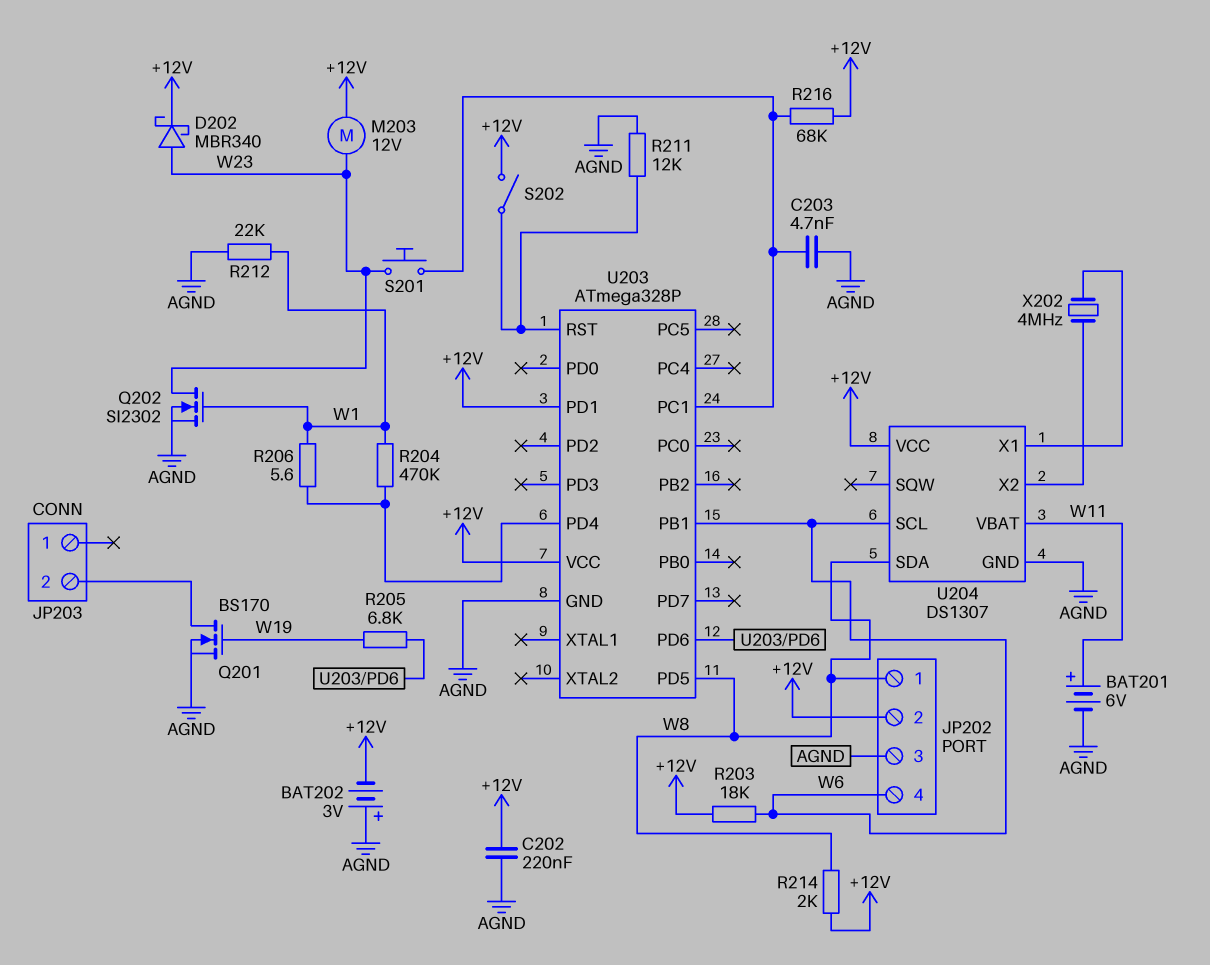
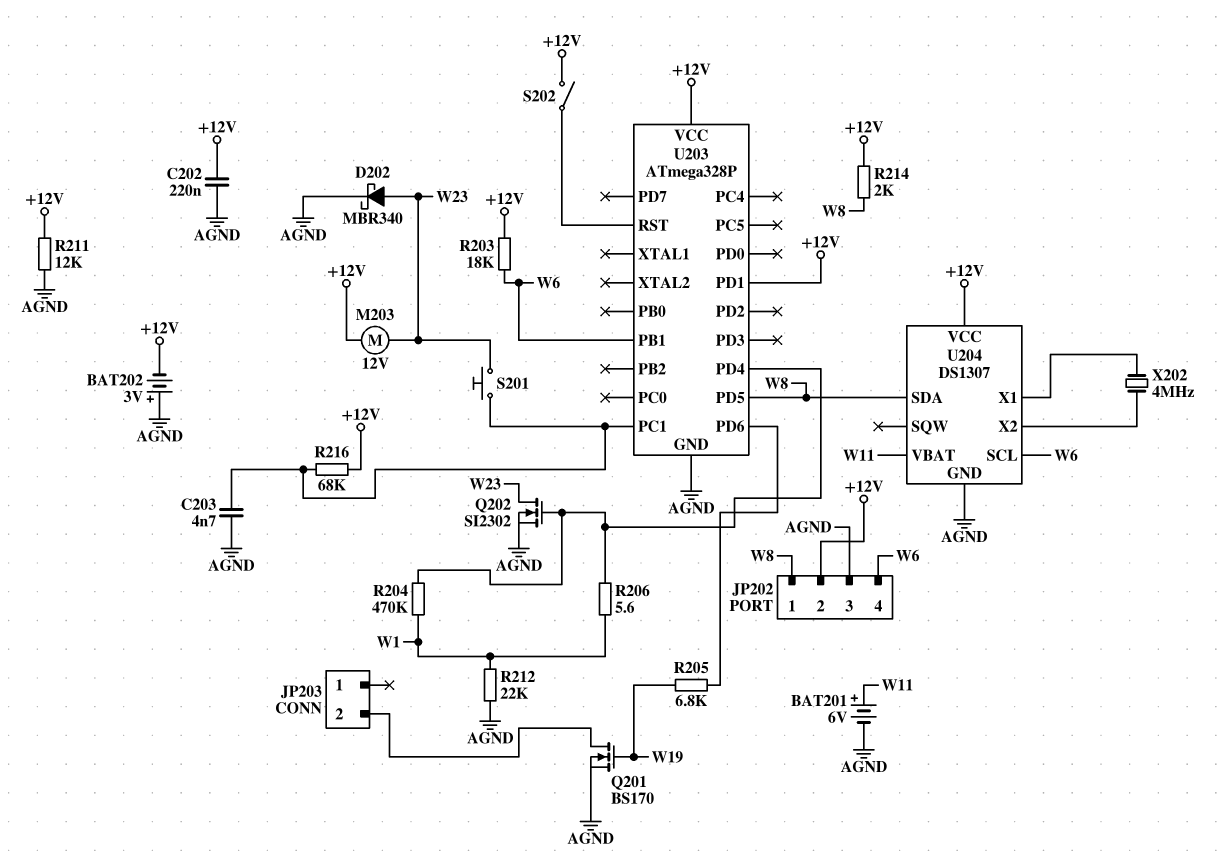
D202: schottky MBR340 (A W23, K +12V) -> schottky MBR340 (A W23, K AGND)
Q202: NMOS SI2302 (G W1, D W23, S AGND) -> NMOS SI2302 (G U203/PD4, D W23, S AGND)
R211: 12k (AGND, U203/RST) -> 12k (+12V, AGND)

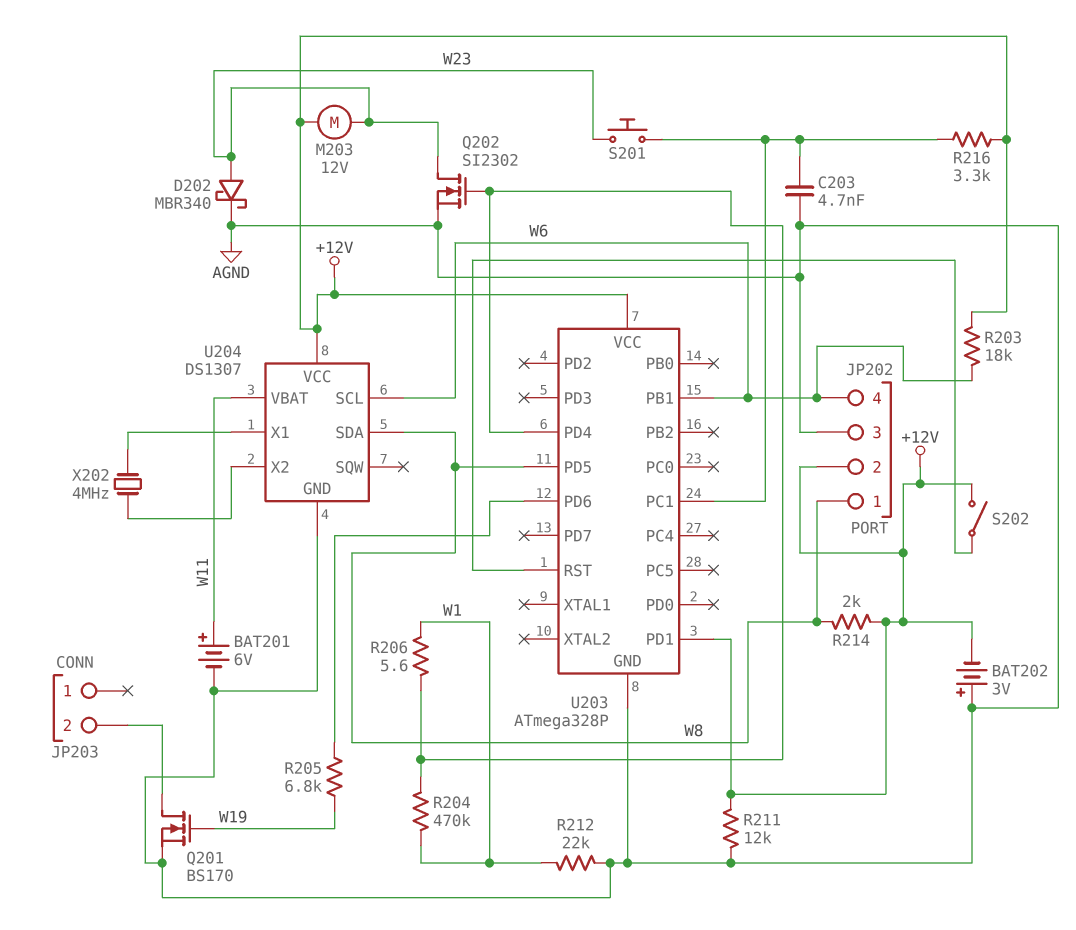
C202: 220nF (+12V, AGND) -> none
R216: 68k (+12V, U203/PC1) -> 3.3k (+12V, U203/PC1)

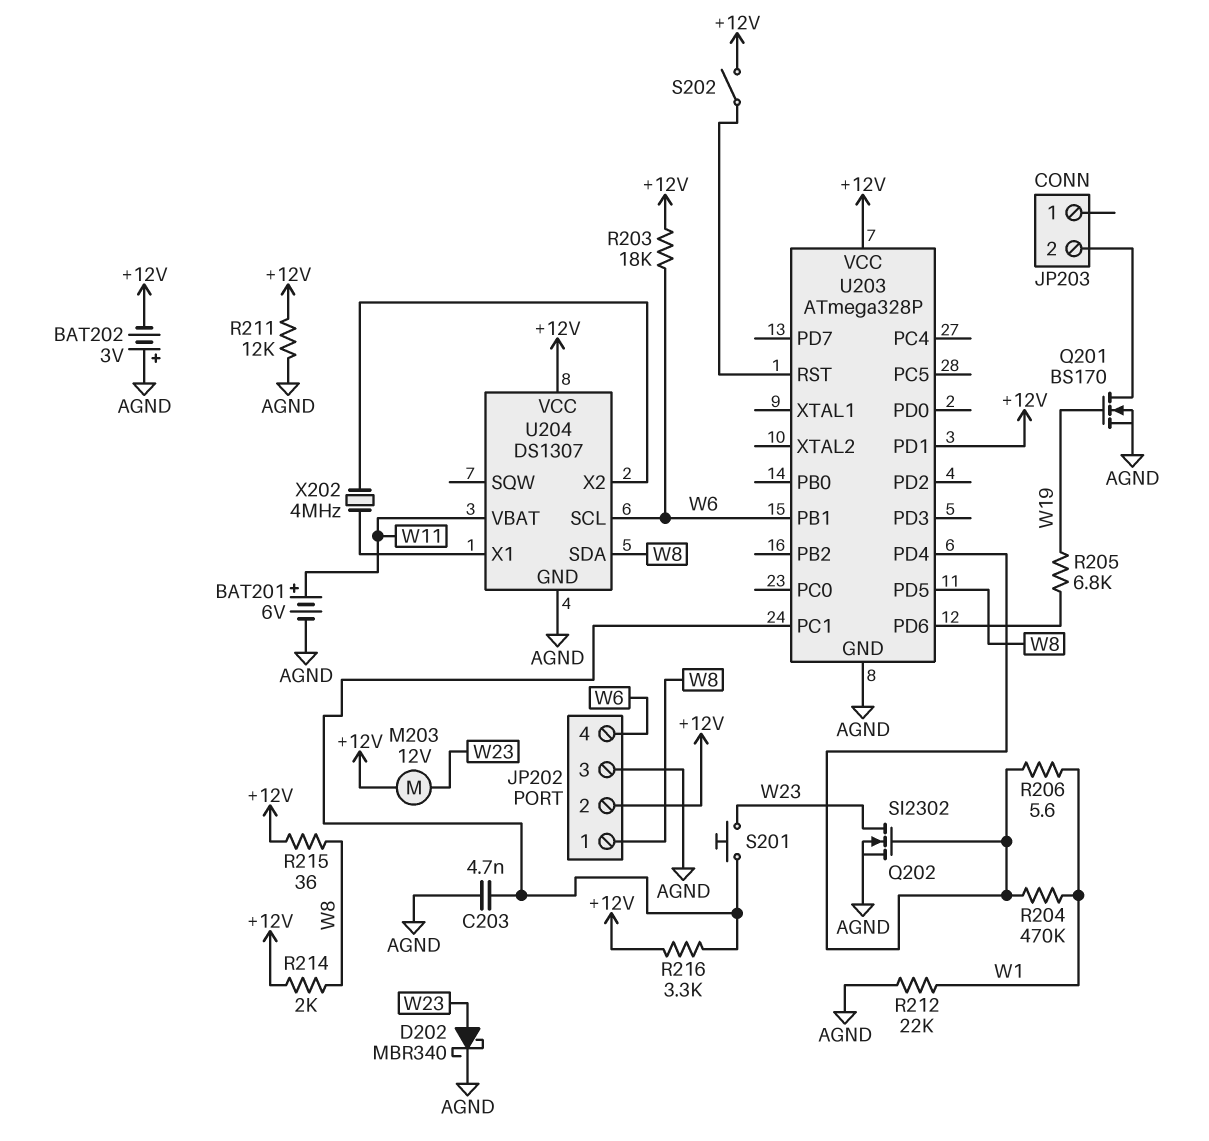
R215: none -> 36 (+12V, W8)

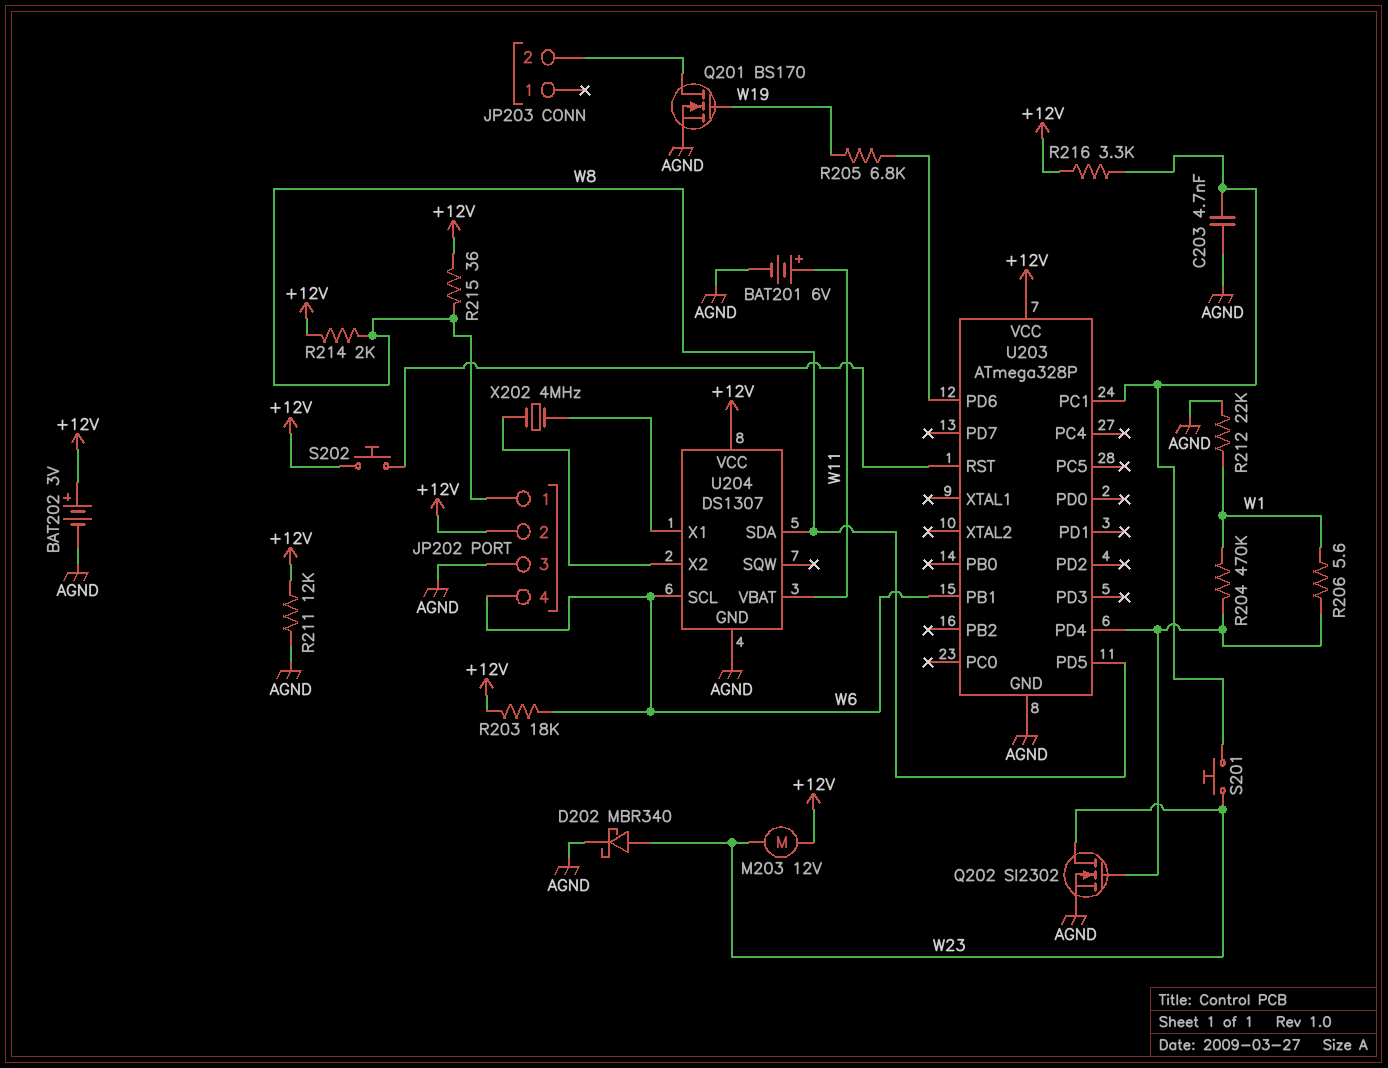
BAT202: 3V (plus AGND, minus +12V) -> 3V (plus +12V, minus AGND)
S202: switch (+12V, U203/RST) -> button (+12V, U203/RST)
U203 pin PD1: +12V -> none

